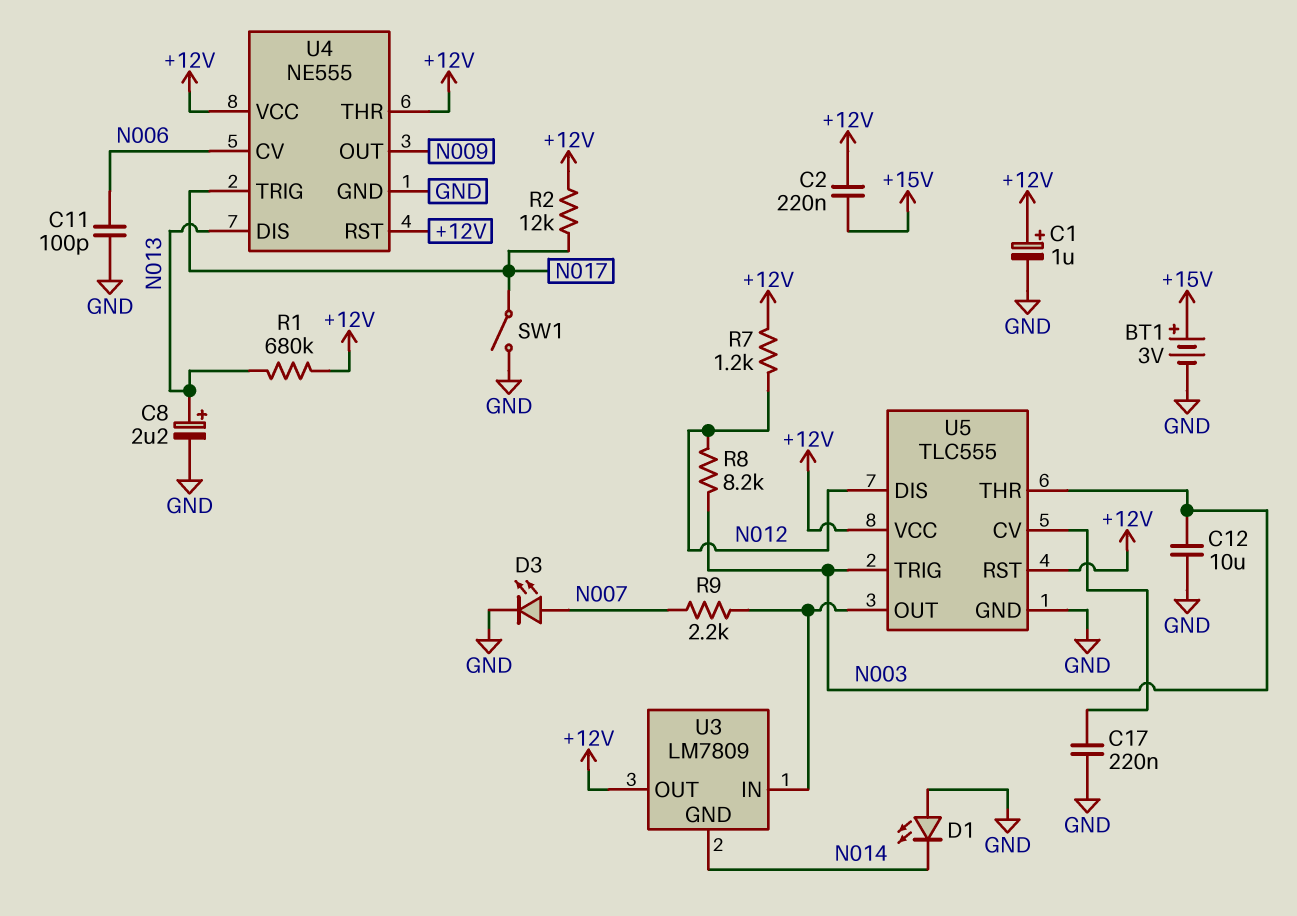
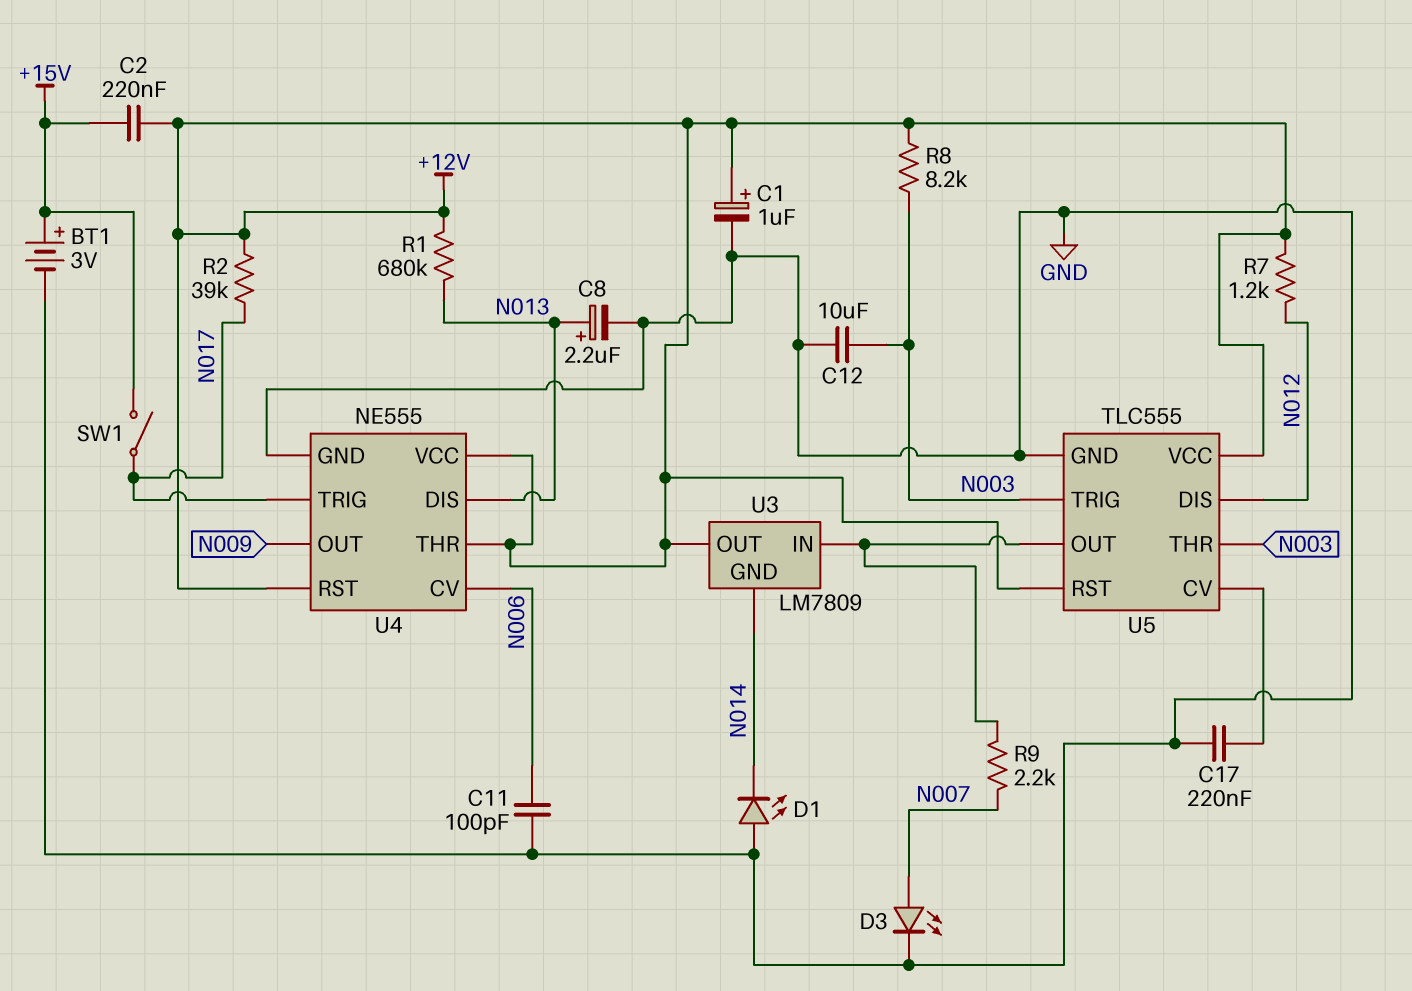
R2: 12k (+12V, N017) -> 39k (+12V, N017)
R8: 8.2k (N003, N012) -> 8.2k (+12V, N003)
SW1: switch (GND, N017) -> switch (+15V, N017)

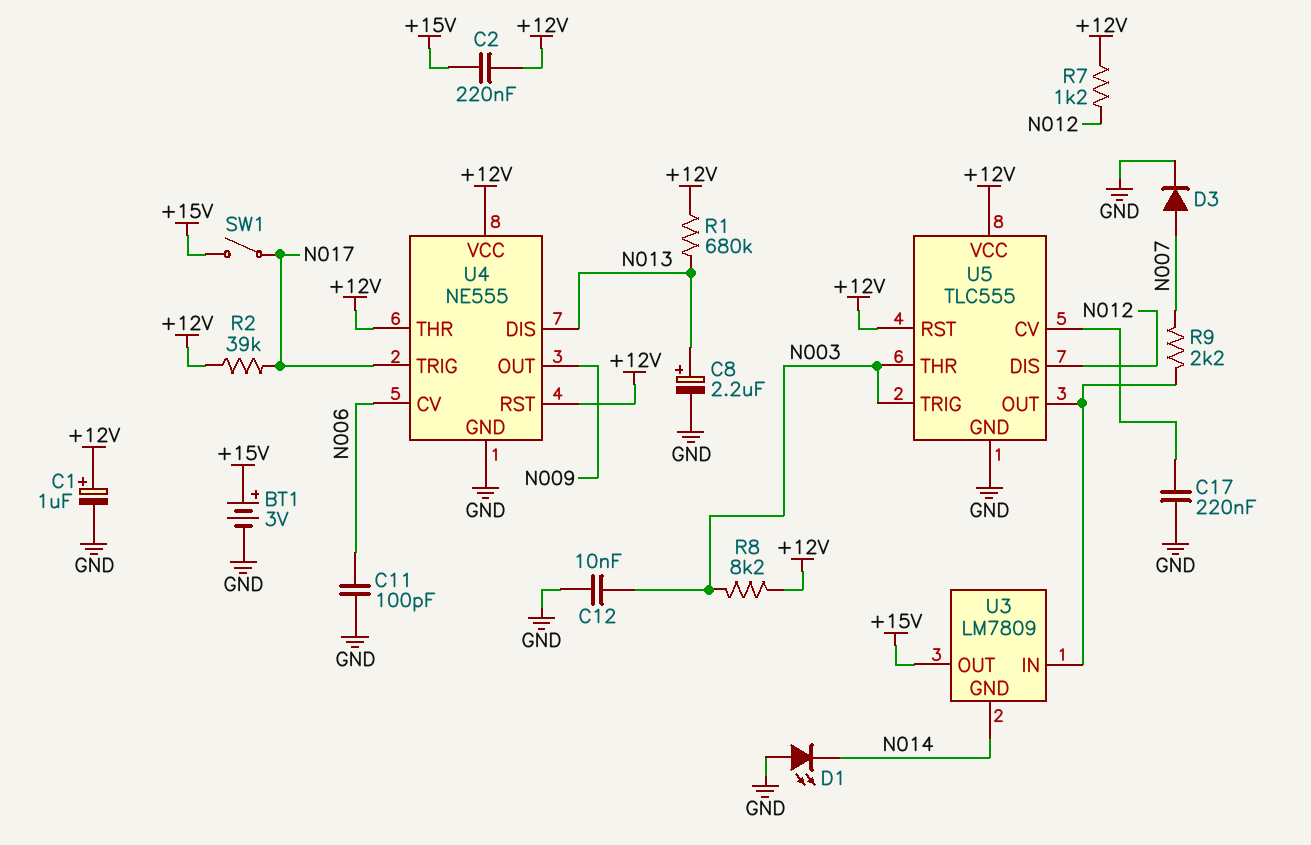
C12: 10uF (GND, N003) -> 10nF (GND, N003)
D3: LED (A N007, K GND) -> diode (A N007, K GND)
U3 pin OUT: +12V -> +15V

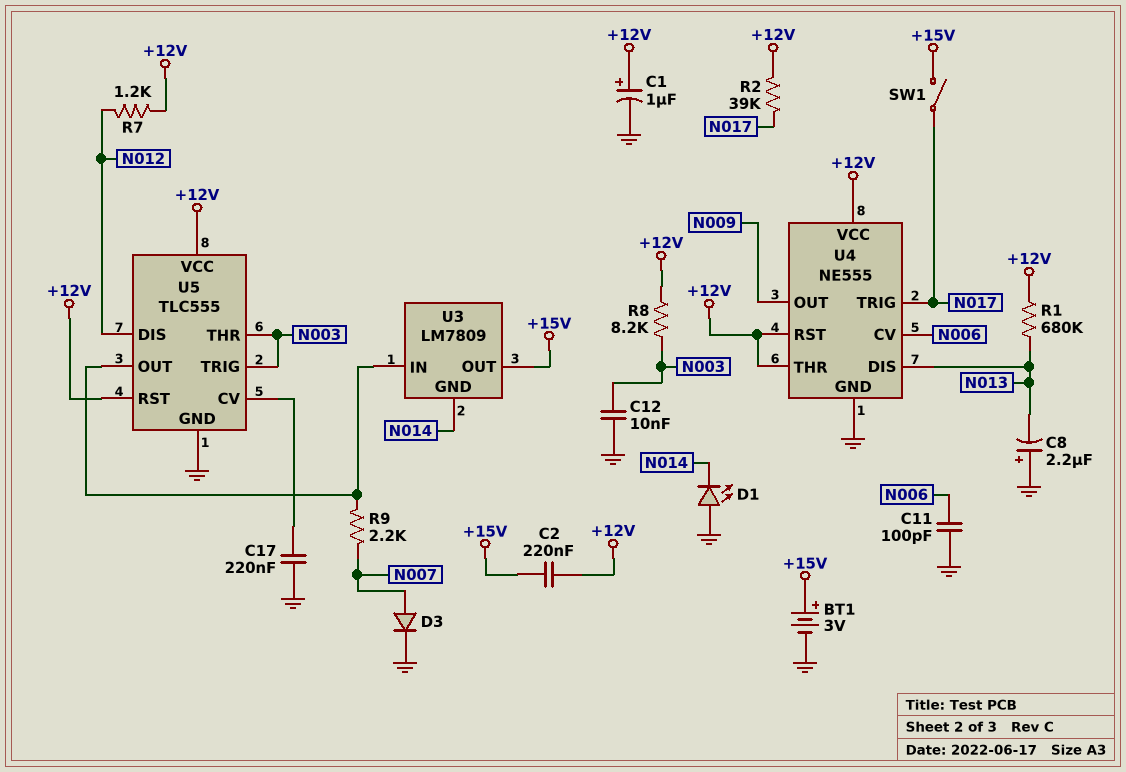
C8: 2.2uF (plus N013, minus GND) -> 2.2uF (plus GND, minus N013)

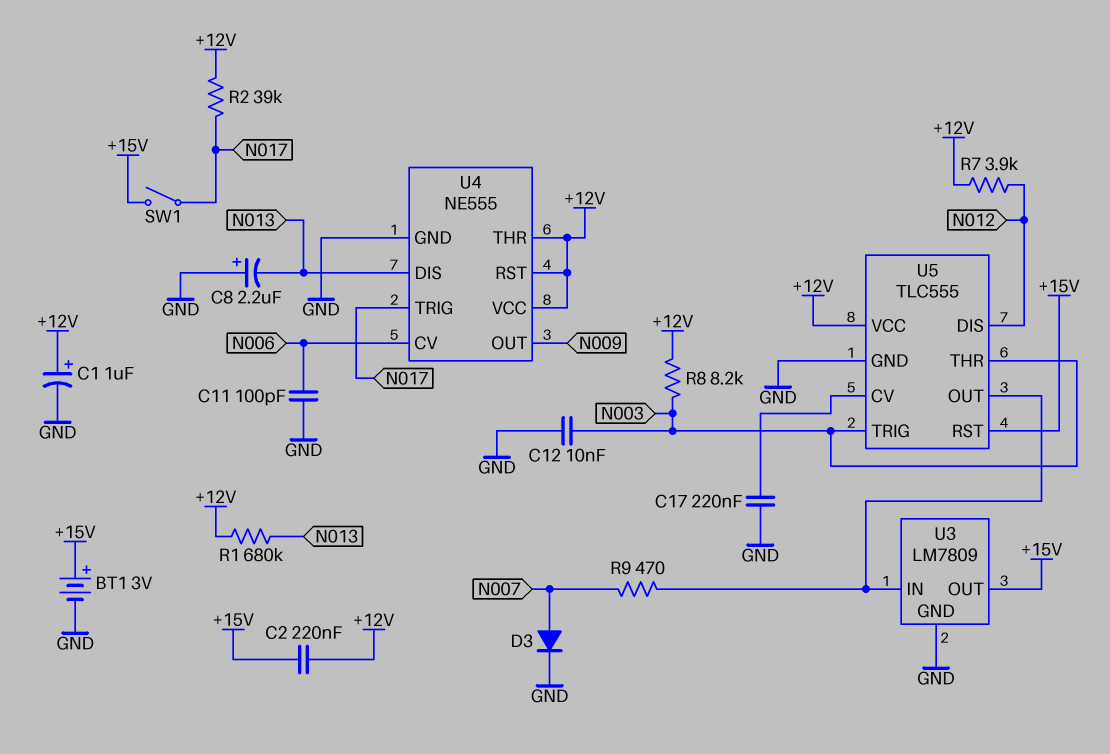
D1: LED (A GND, K N014) -> none
R7: 1.2k (+12V, N012) -> 3.9k (+12V, N012)
R9: 2.2k (N007, U3/IN) -> 470 (N007, U3/IN)
U3 pin GND: N014 -> GND
U5 pin RST: +12V -> +15V

